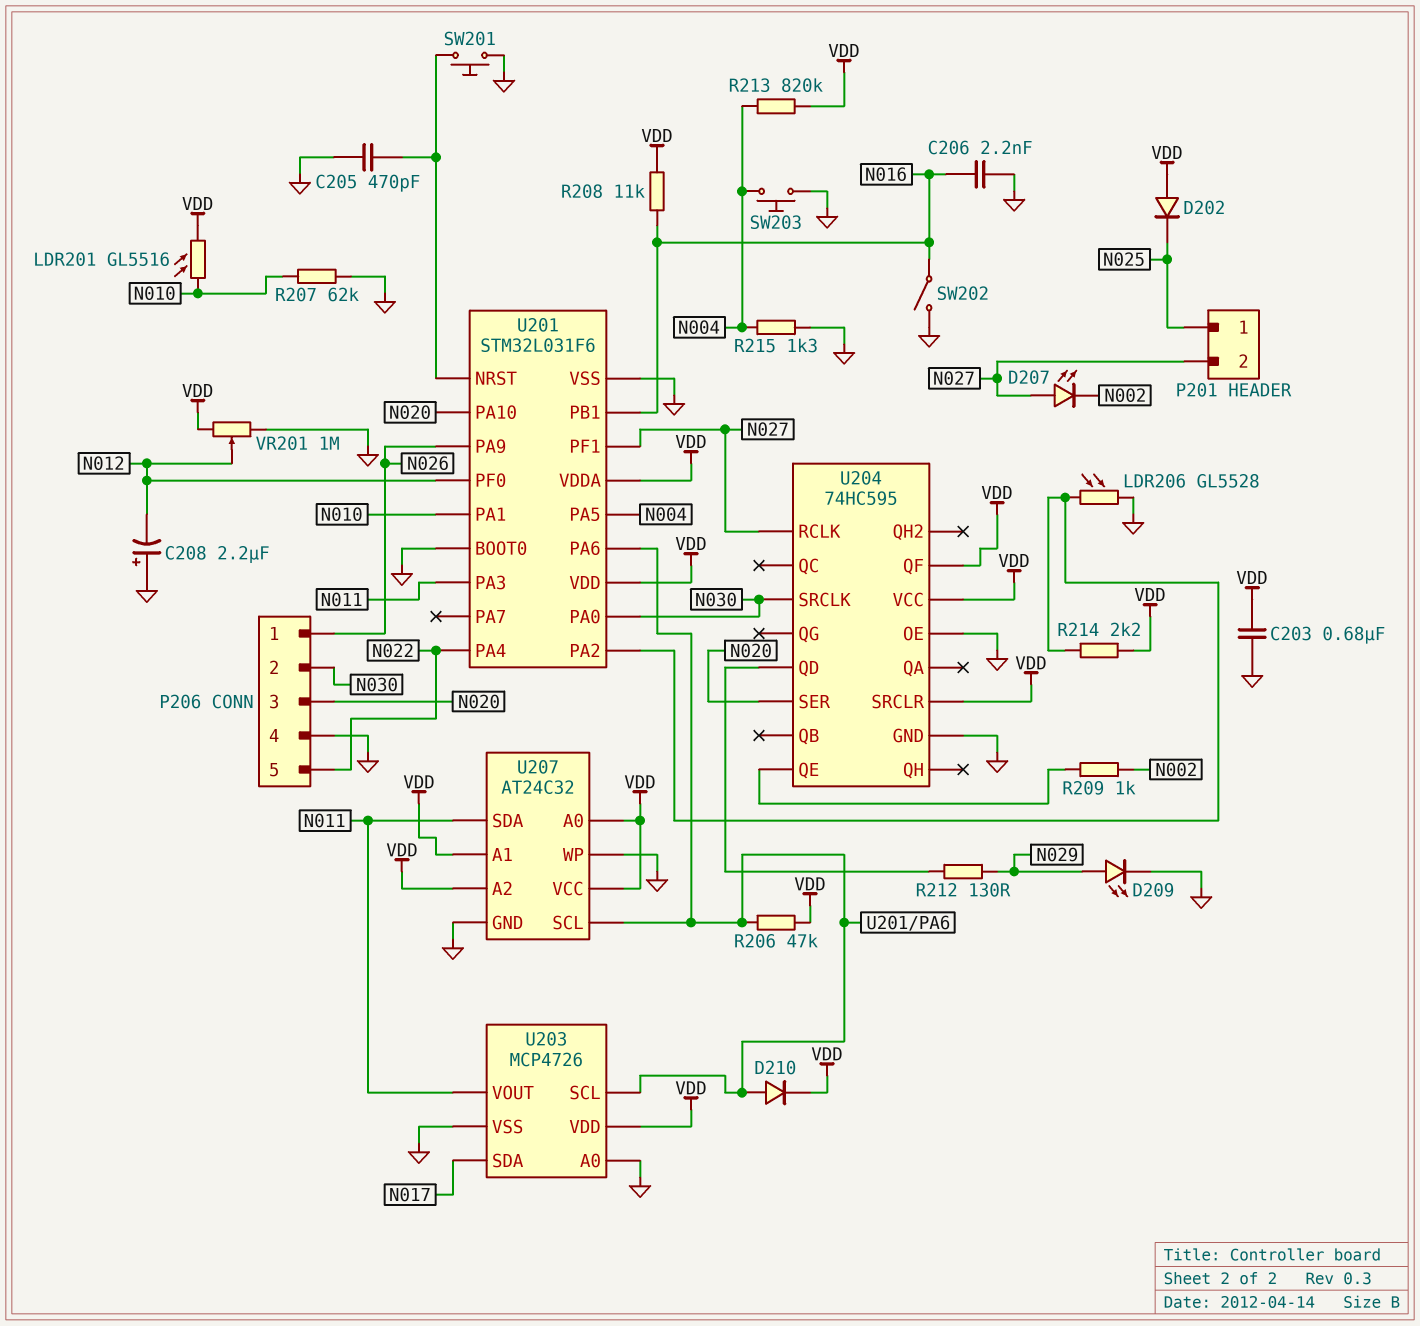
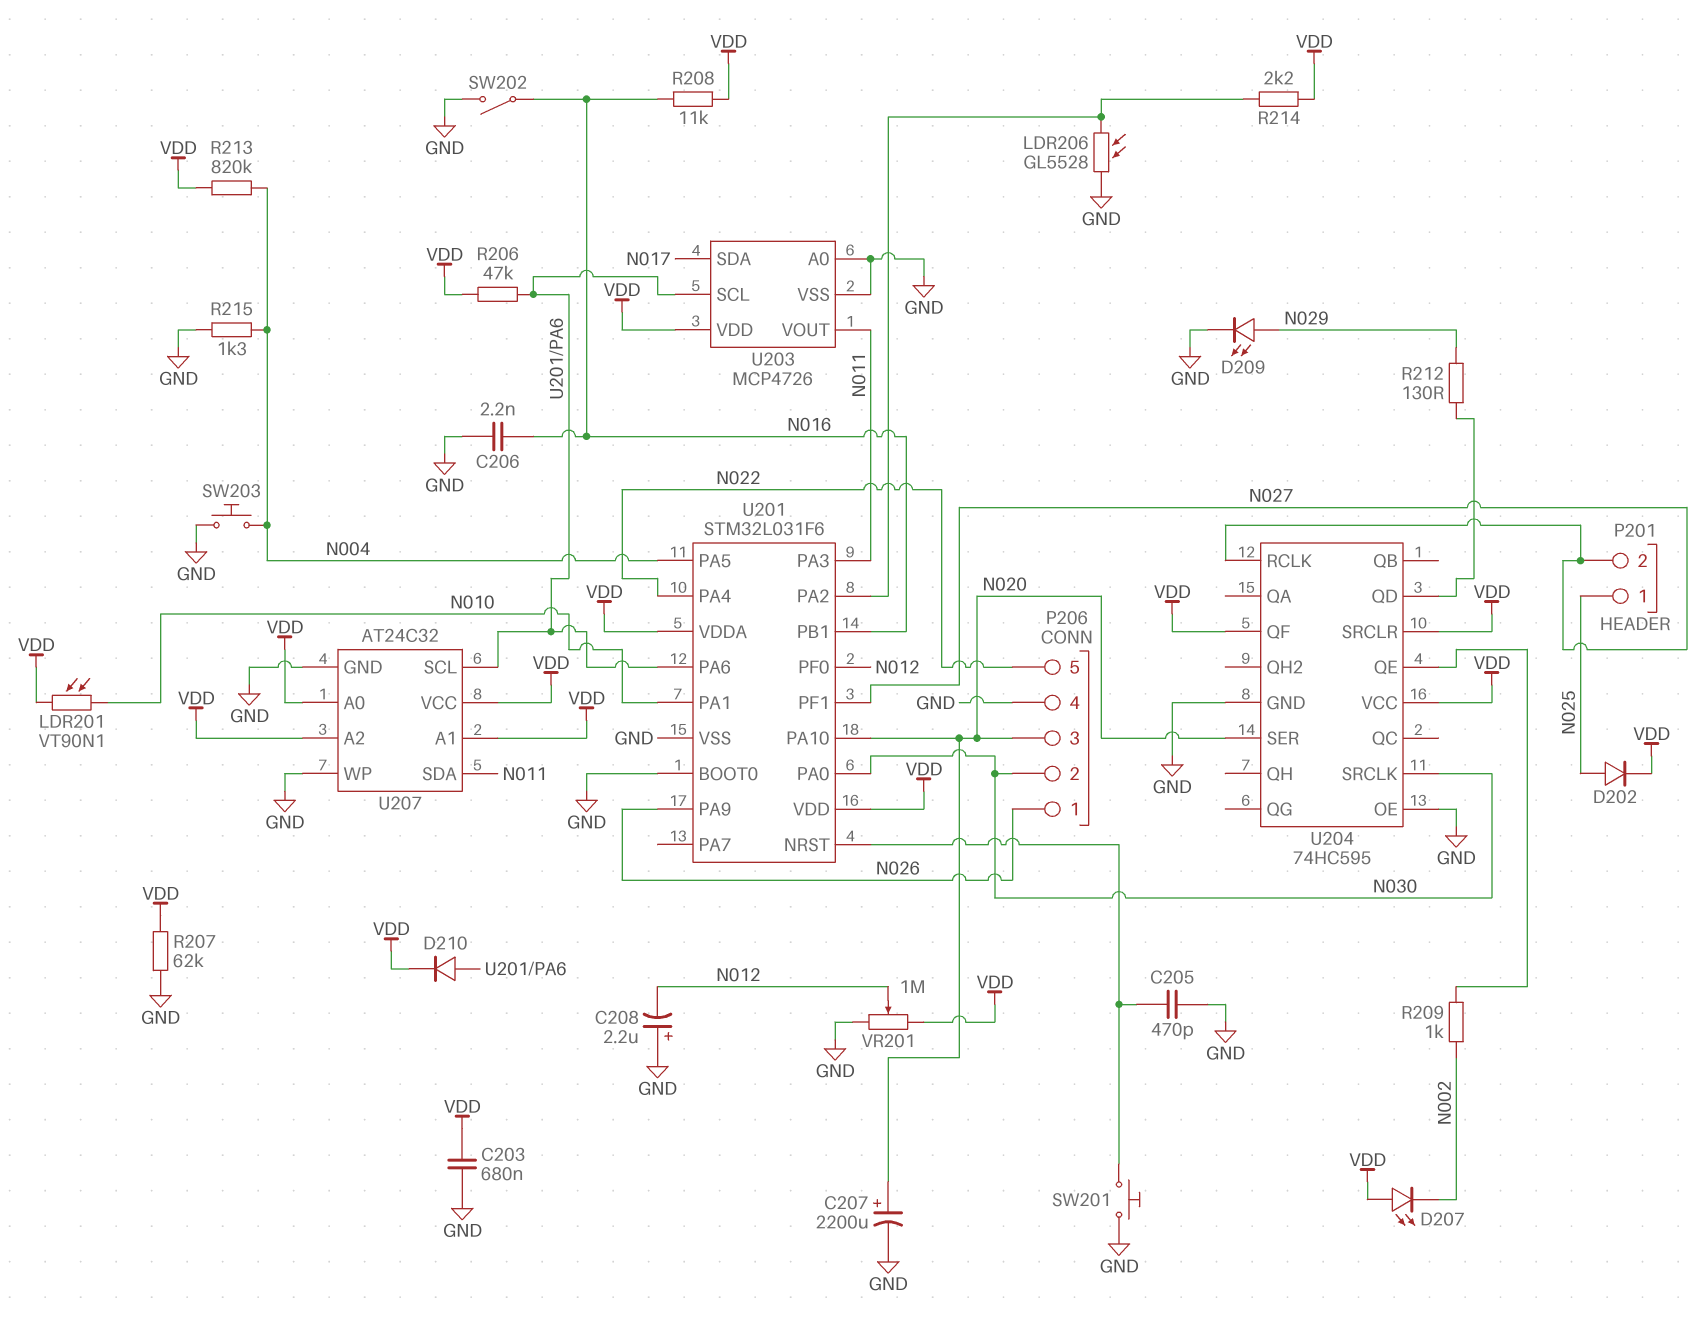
C207: none -> 2200uF (plus N020, minus GND)
D202: diode (A VDD, K N025) -> diode (A N025, K VDD)
D207: LED (A N027, K N002) -> LED (A VDD, K N002)
LDR201: GL5516 (N010, VDD) -> VT90N1 (N010, VDD)
R207: 62k (GND, N010) -> 62k (GND, VDD)

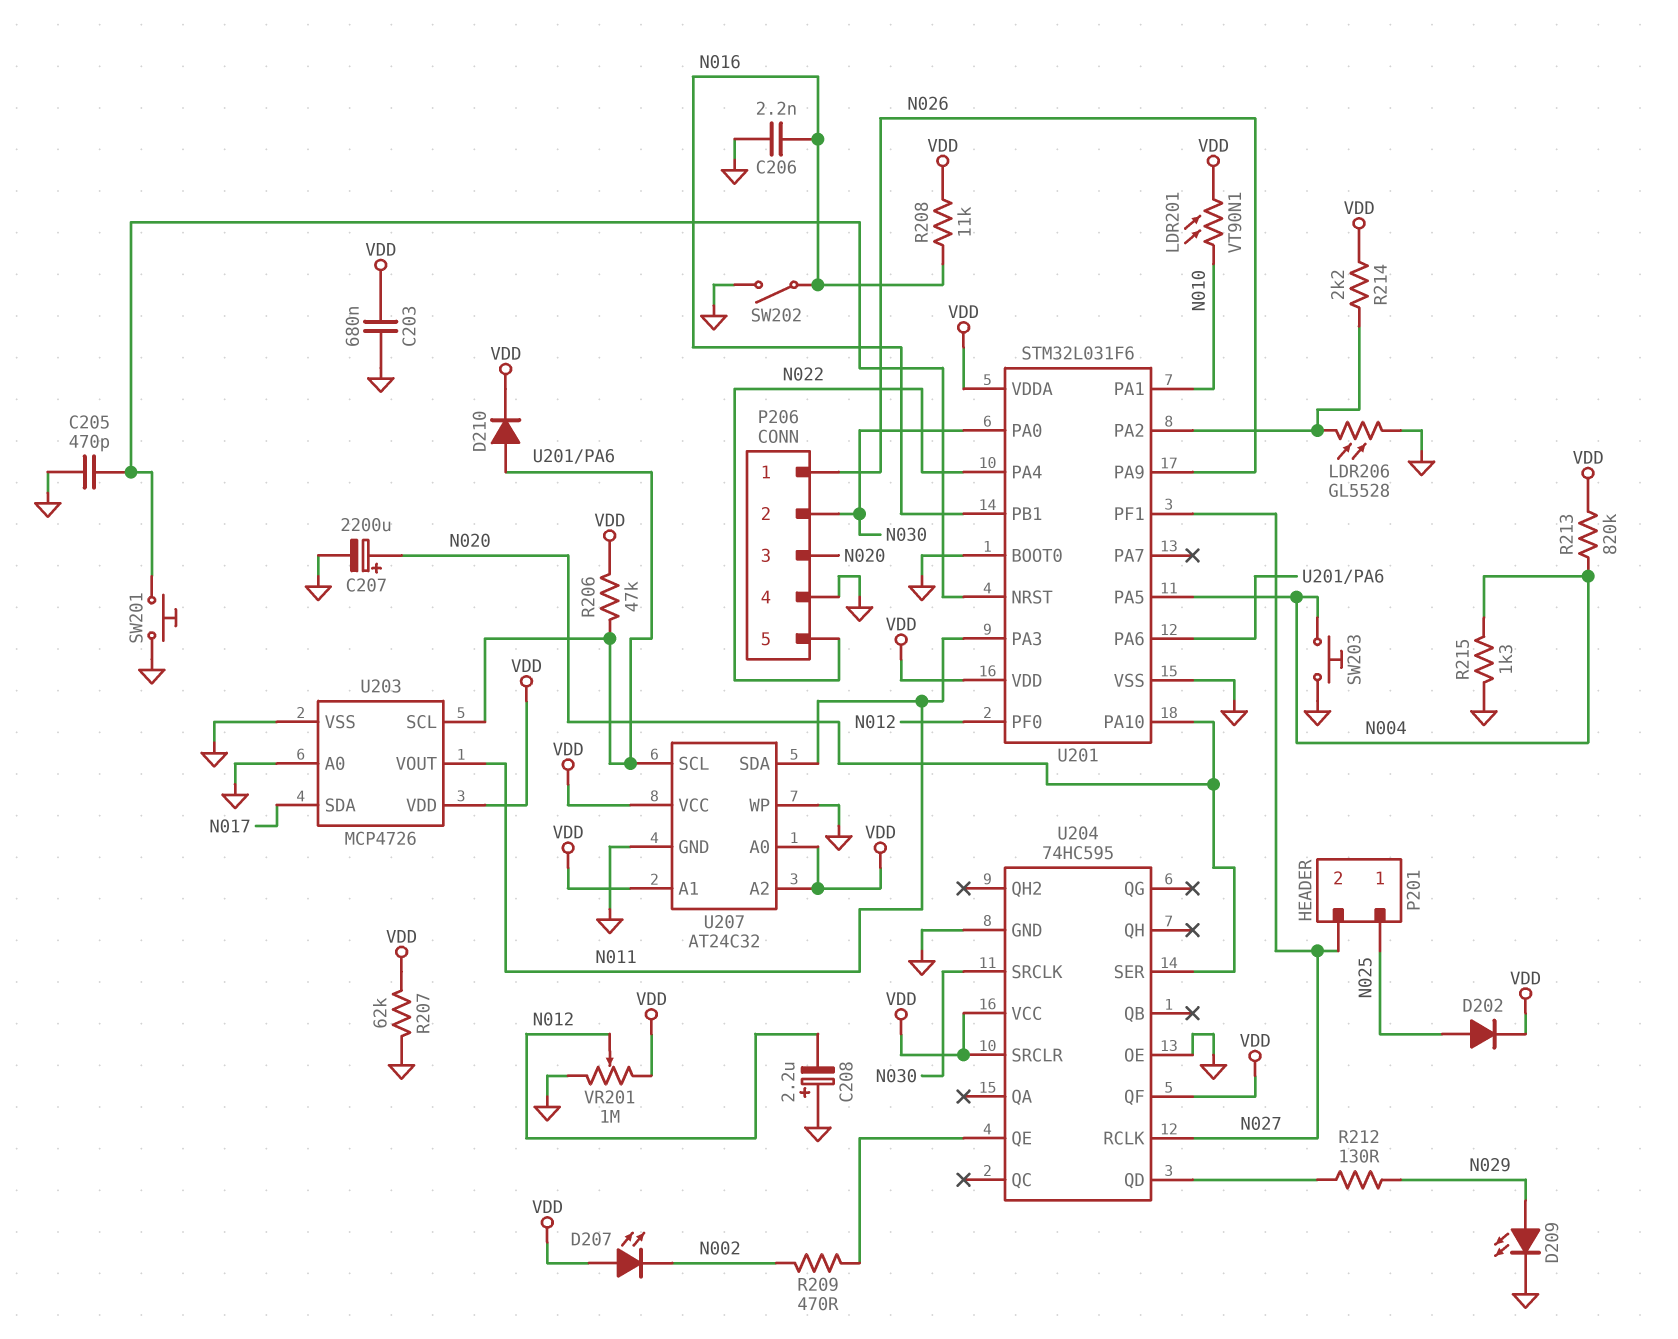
R209: 1k (N002, U204/QE) -> 470 (N002, U204/QE)

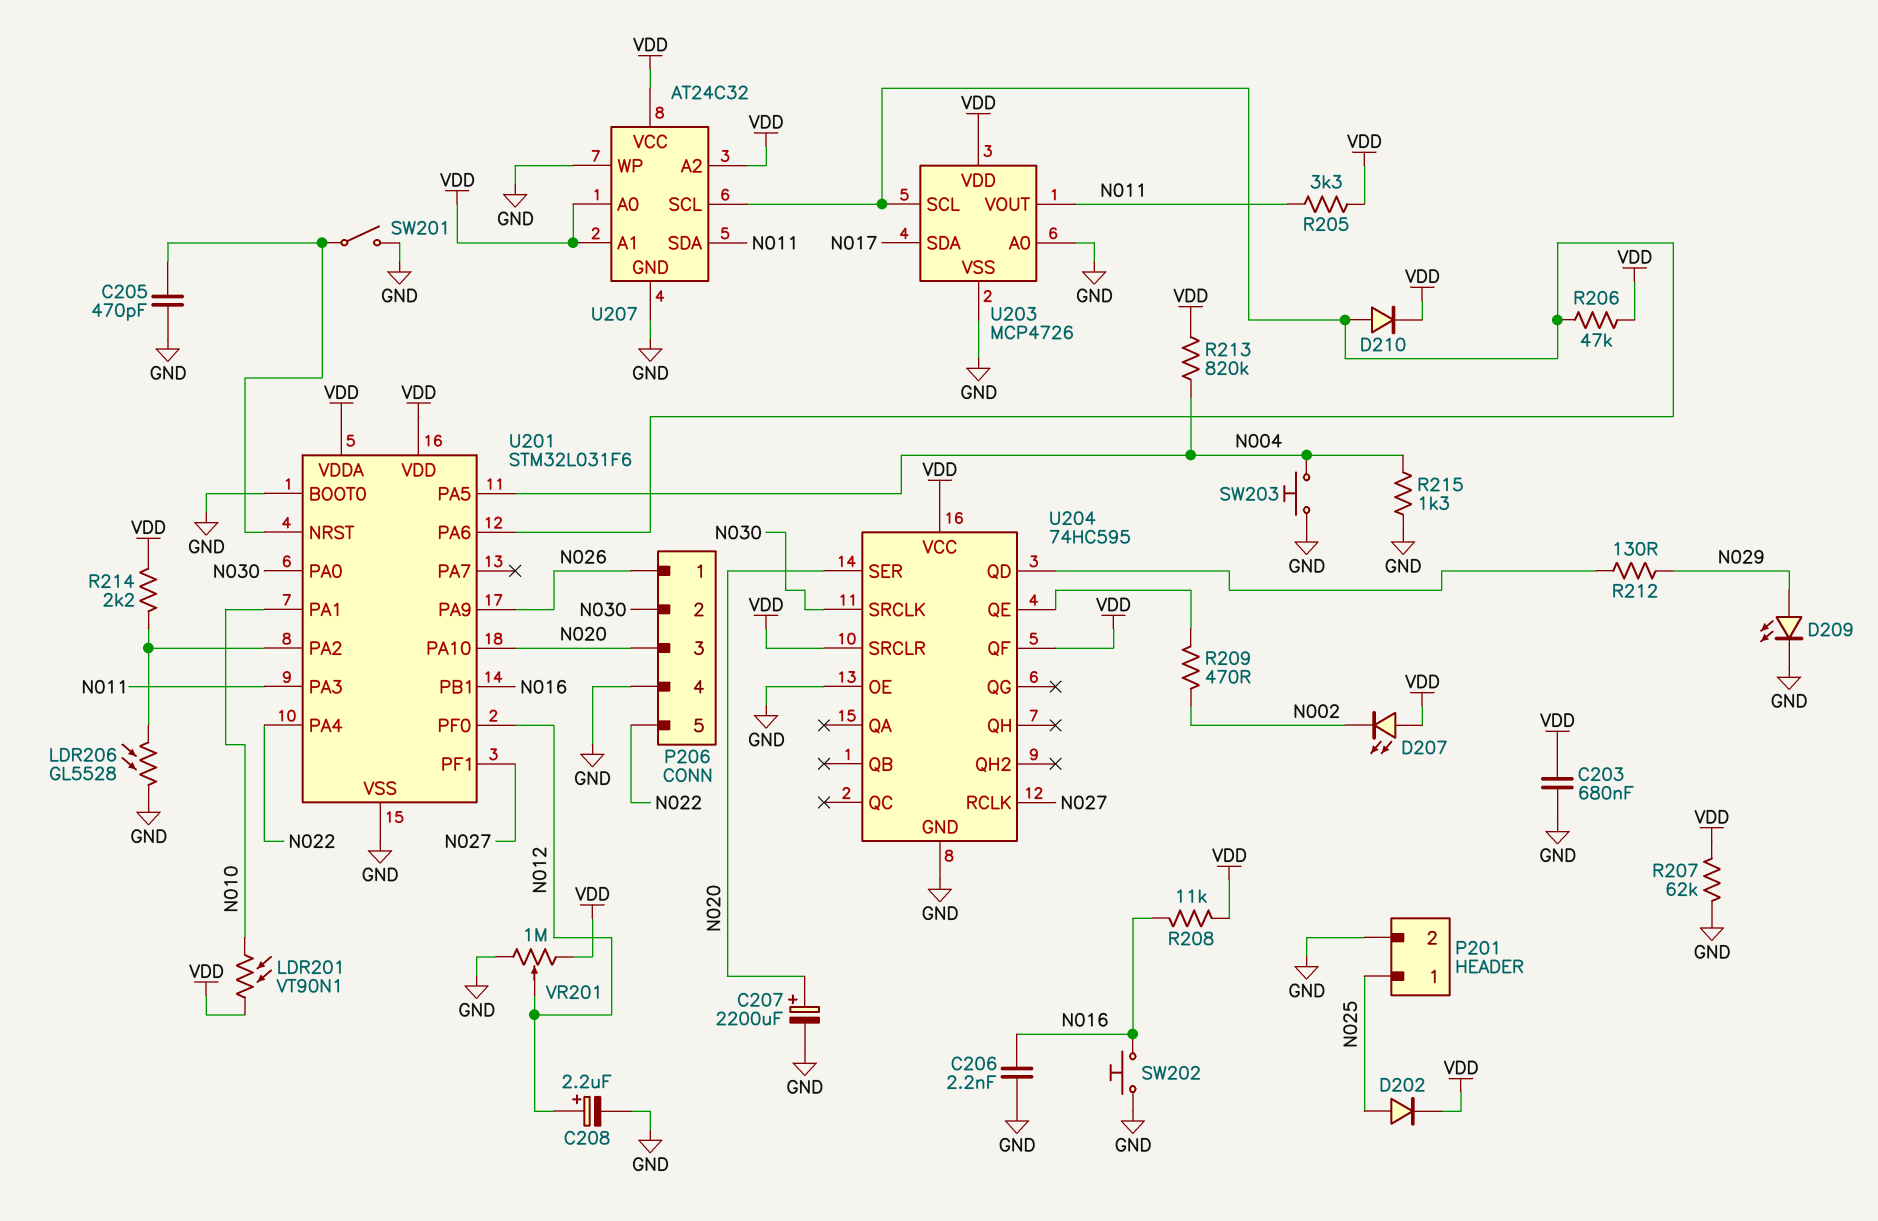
C208: 2.2uF (plus GND, minus N012) -> 2.2uF (plus N012, minus GND)
P201 pin 2: N027 -> GND
R205: none -> 3.3k (N011, VDD)
SW201: button (GND, U201/NRST) -> switch (GND, U201/NRST)
SW202: switch (GND, N016) -> button (GND, N016)

